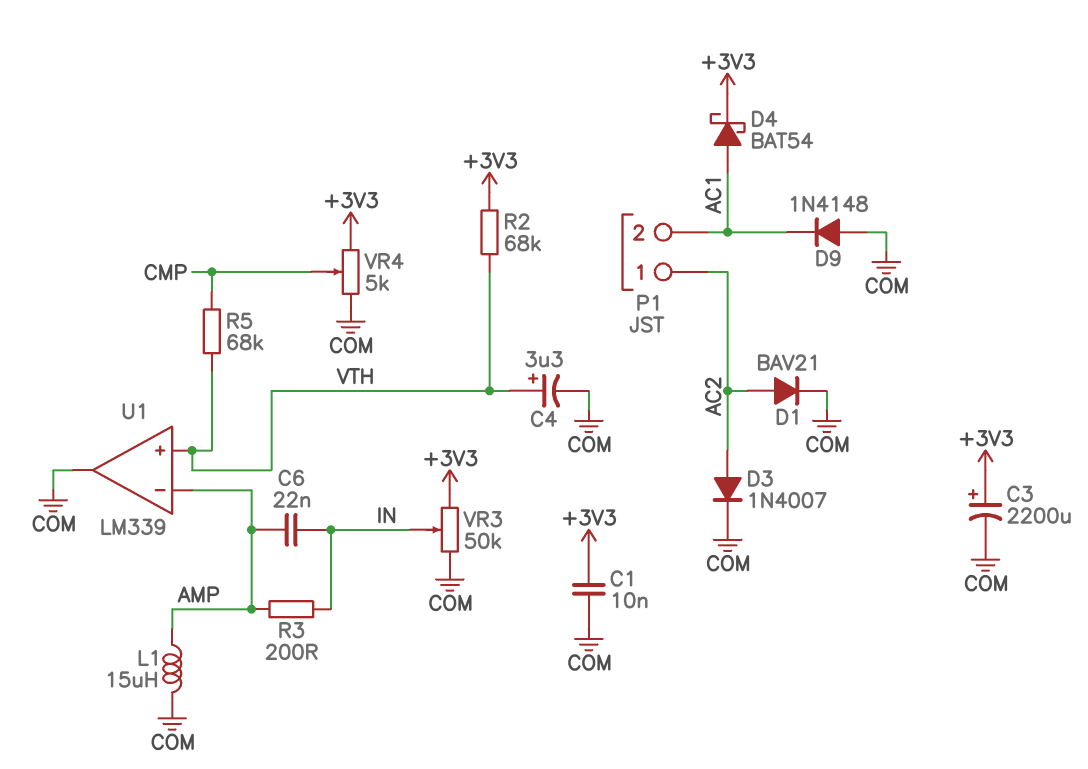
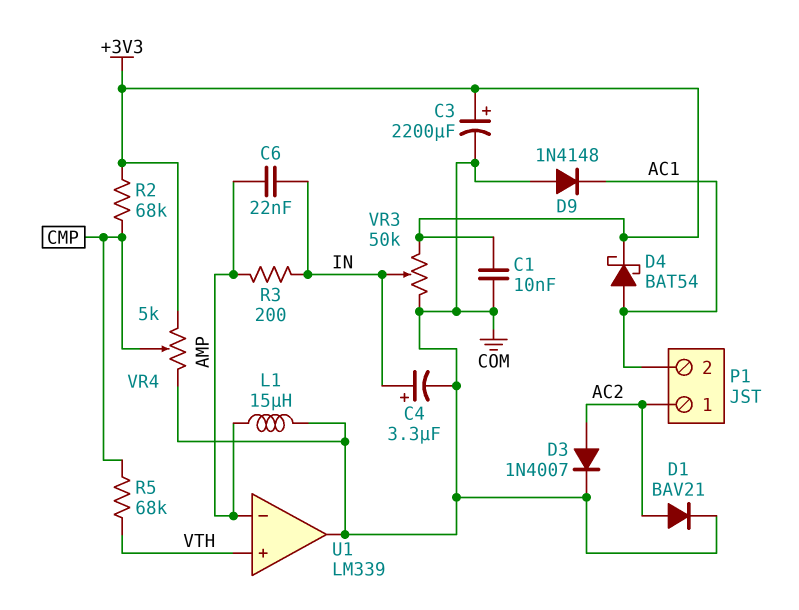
C4: 3.3uF (plus VTH, minus COM) -> 3.3uF (plus IN, minus COM)
R2: 68k (+3V3, VTH) -> 68k (+3V3, CMP)

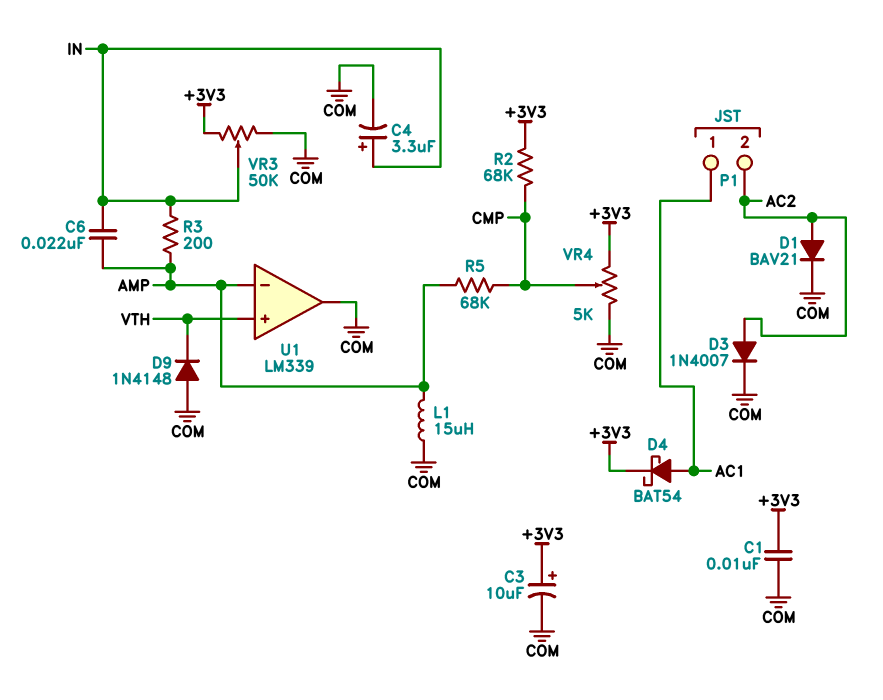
C3: 2200uF (plus +3V3, minus COM) -> 10uF (plus +3V3, minus COM)
D9: diode 1N4148 (A COM, K AC1) -> diode 1N4148 (A COM, K VTH)
P1 pin 1: AC2 -> AC1
P1 pin 2: AC1 -> AC2
R5: 68k (CMP, VTH) -> 68k (AMP, CMP)

